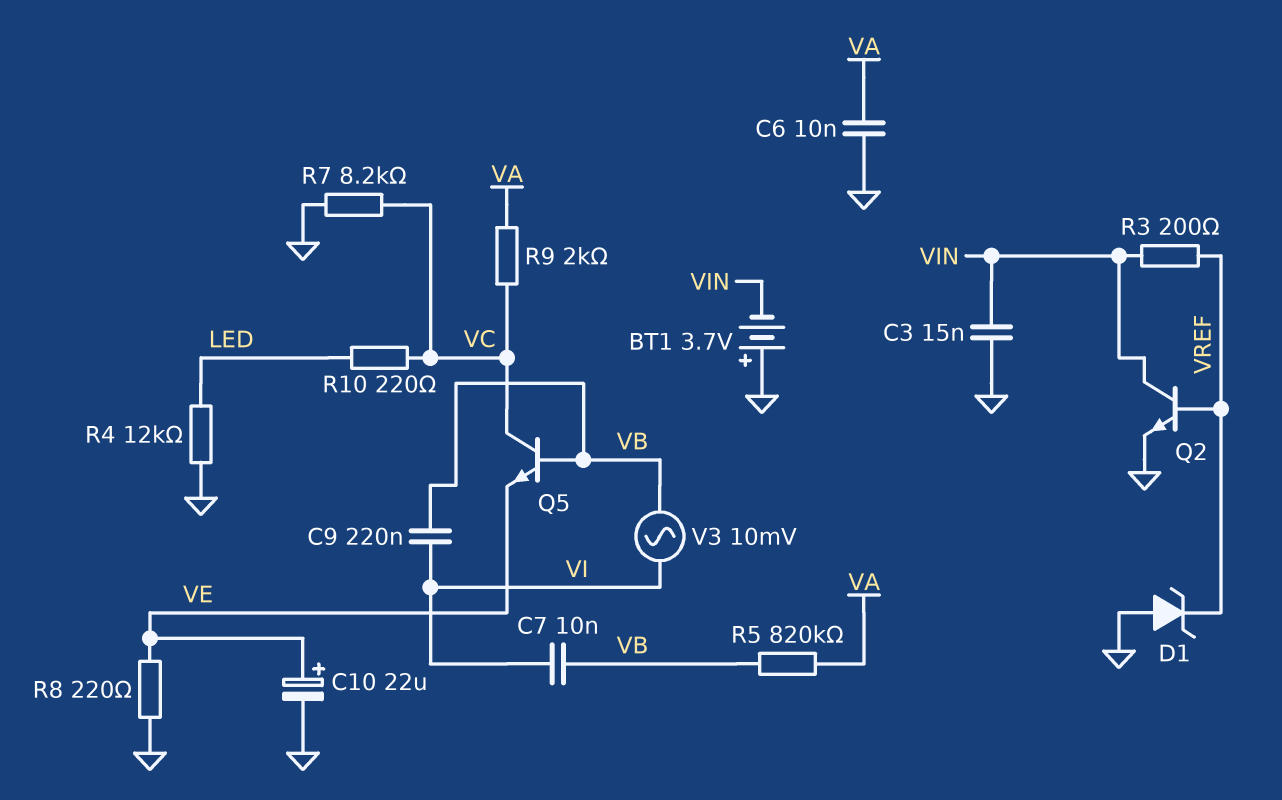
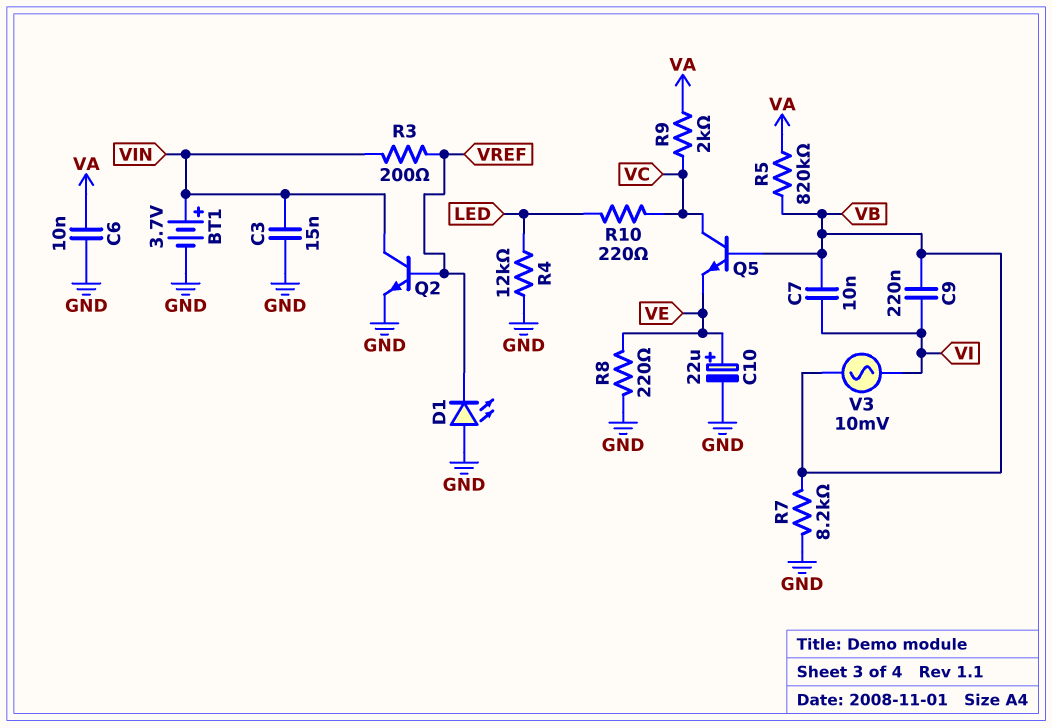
BT1: 3.7V (plus GND, minus VIN) -> 3.7V (plus VIN, minus GND)
D1: zener (A GND, K VREF) -> LED (A GND, K VREF)
R7: 8.2k (GND, VC) -> 8.2k (GND, VB)

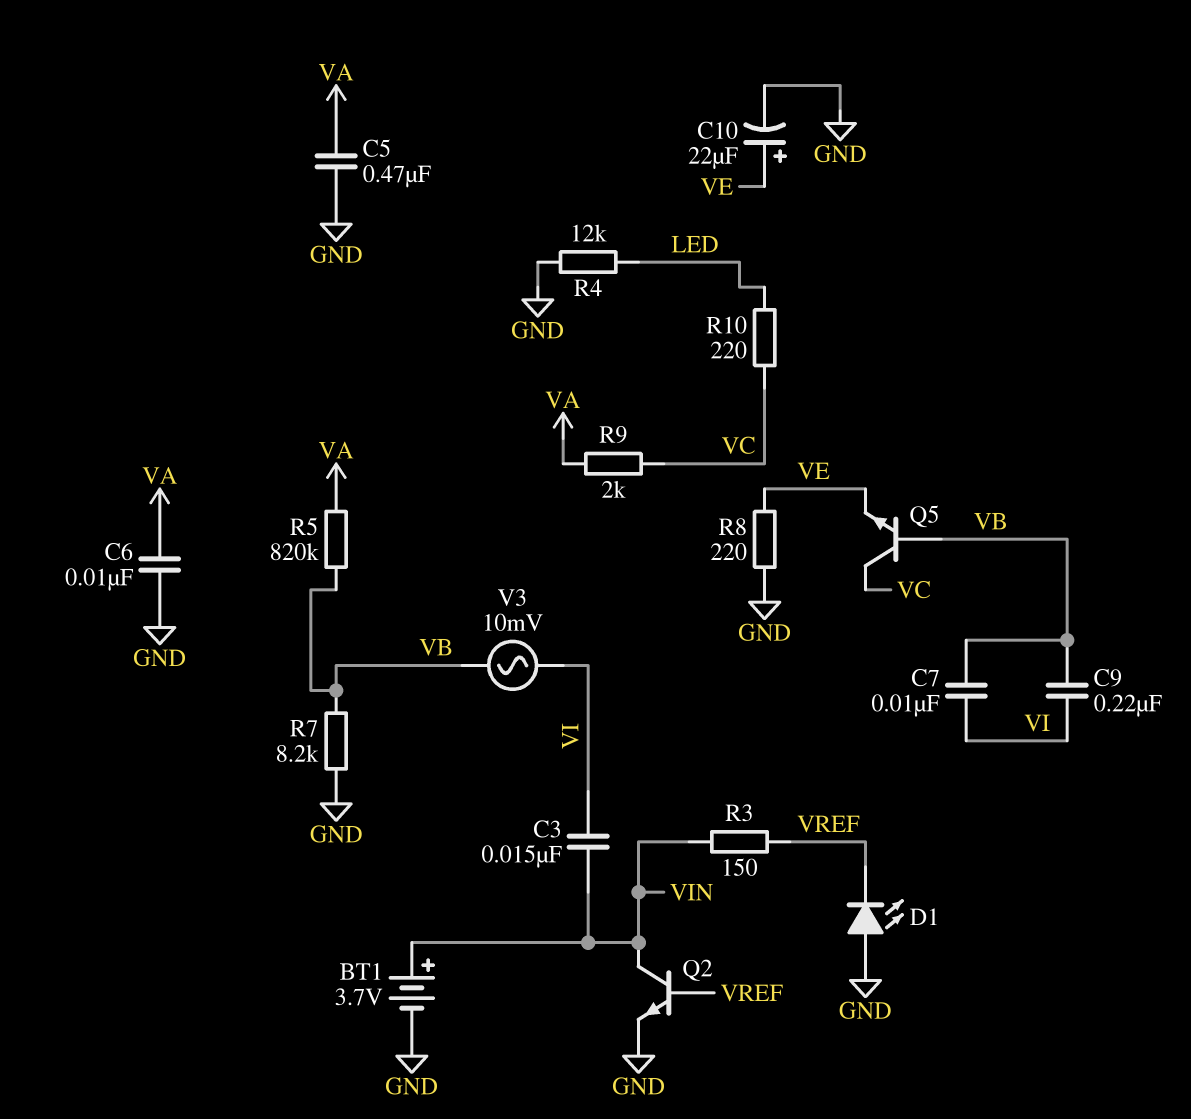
C3: 15nF (GND, VIN) -> 15nF (VI, VIN)
C5: none -> 470nF (GND, VA)
R3: 200 (VIN, VREF) -> 150 (VIN, VREF)

